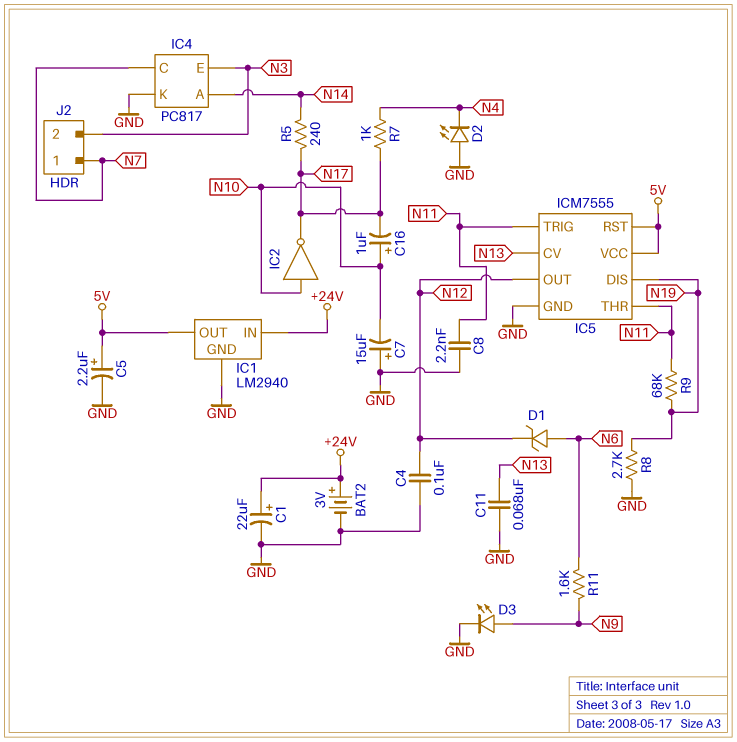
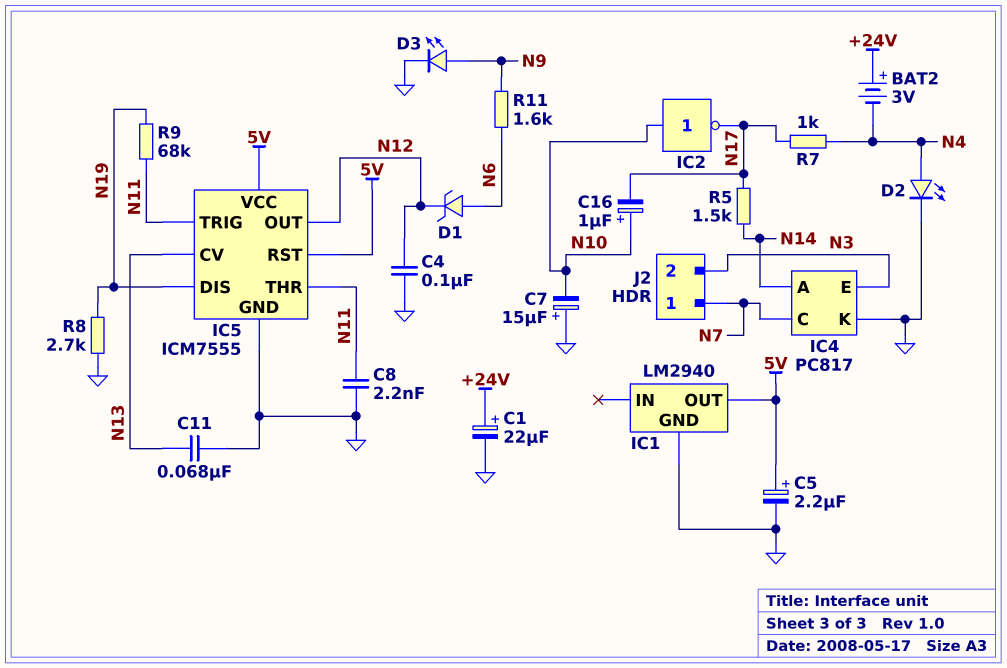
BAT2: 3V (plus +24V, minus GND) -> 3V (plus +24V, minus N4)
D2: LED (A GND, K N4) -> LED (A N4, K GND)
IC1 pin IN: +24V -> none
R5: 240 (N14, N17) -> 1.5k (N14, N17)

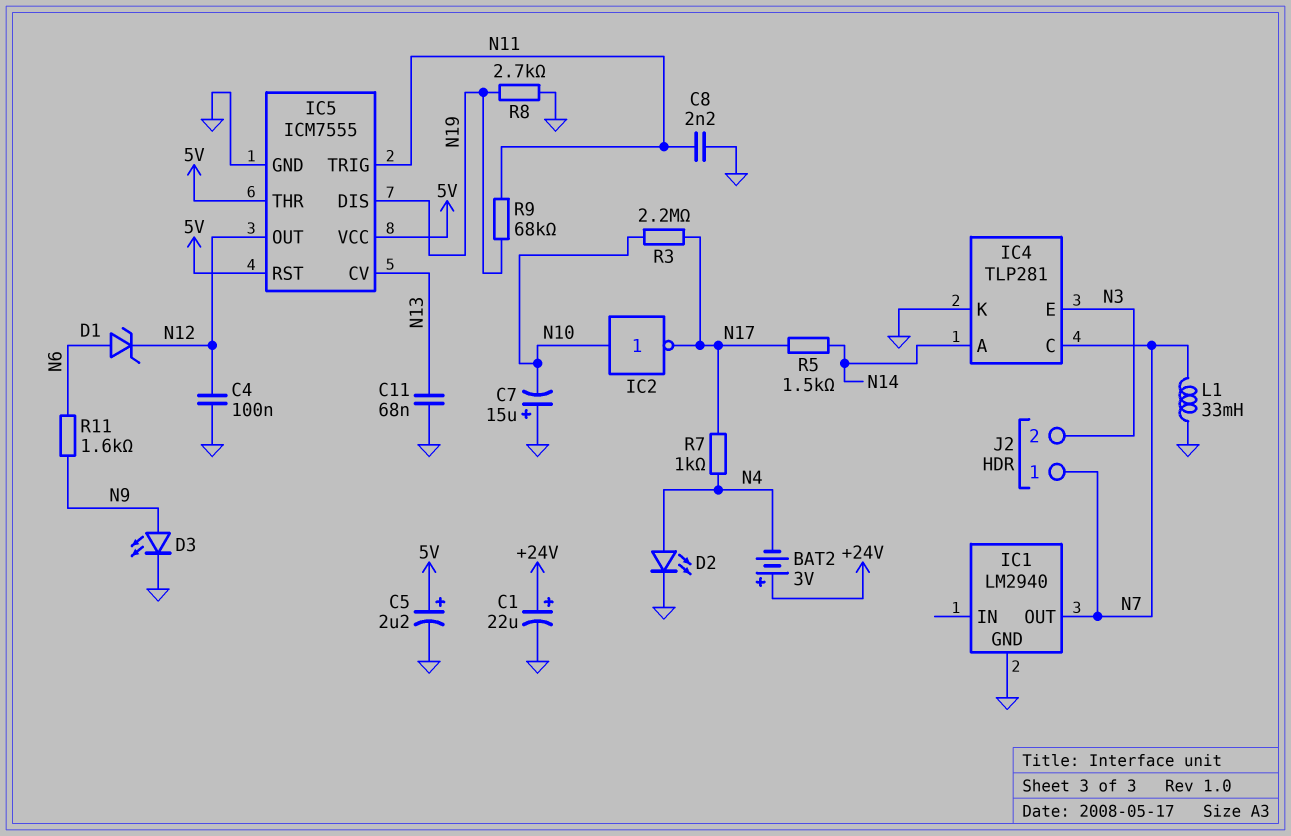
C16: 1uF (plus N10, minus N17) -> none
IC1 pin OUT: 5V -> N7
IC4: PC817 -> TLP281
IC5 pin THR: N11 -> 5V
L1: none -> 33mH (GND, N7)
R3: none -> 2.2M (N10, N17)

